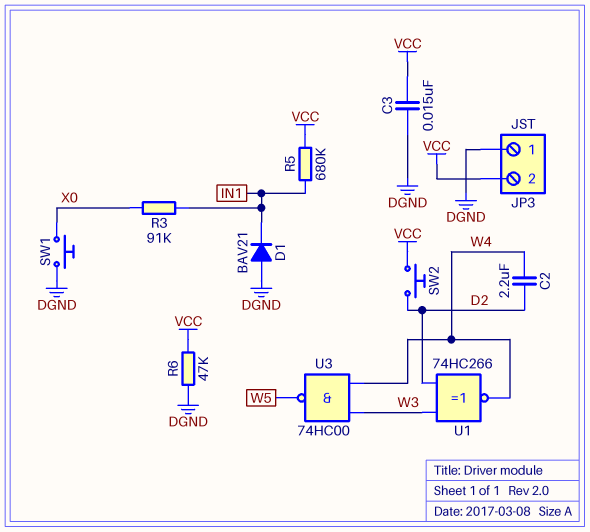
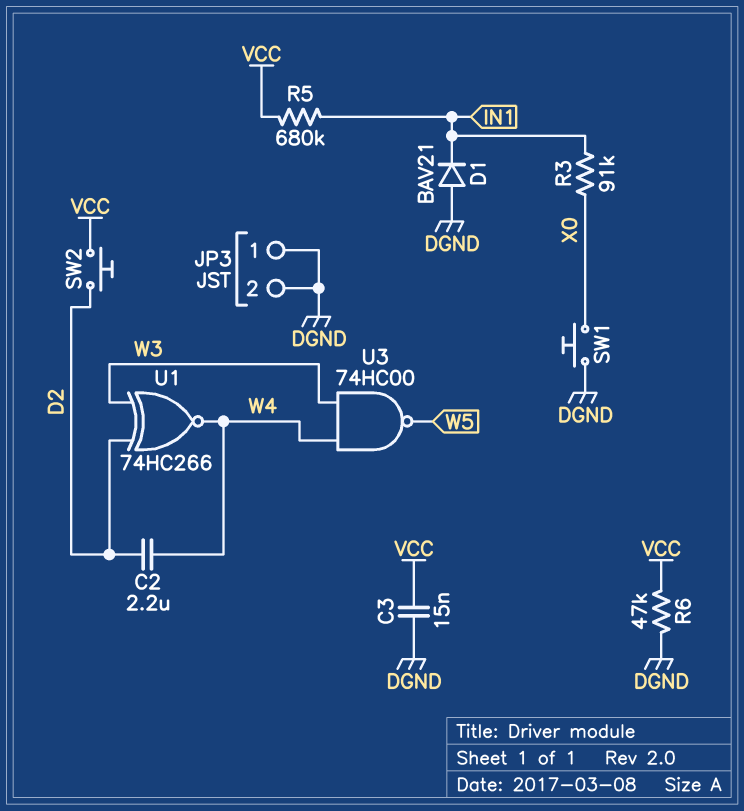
JP3 pin 2: VCC -> DGND

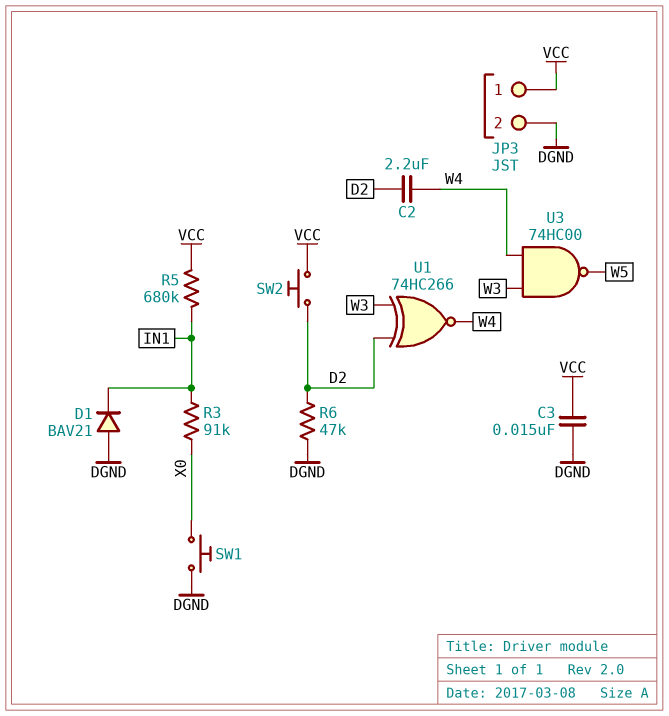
JP3 pin 1: DGND -> VCC
R6: 47k (DGND, VCC) -> 47k (D2, DGND)

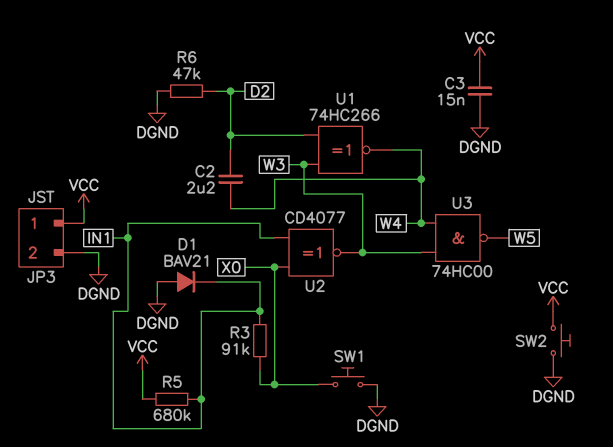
SW2: button (D2, VCC) -> button (DGND, VCC)
U2: none -> XNOR CD4077 (in IN1, in X0, out W3)

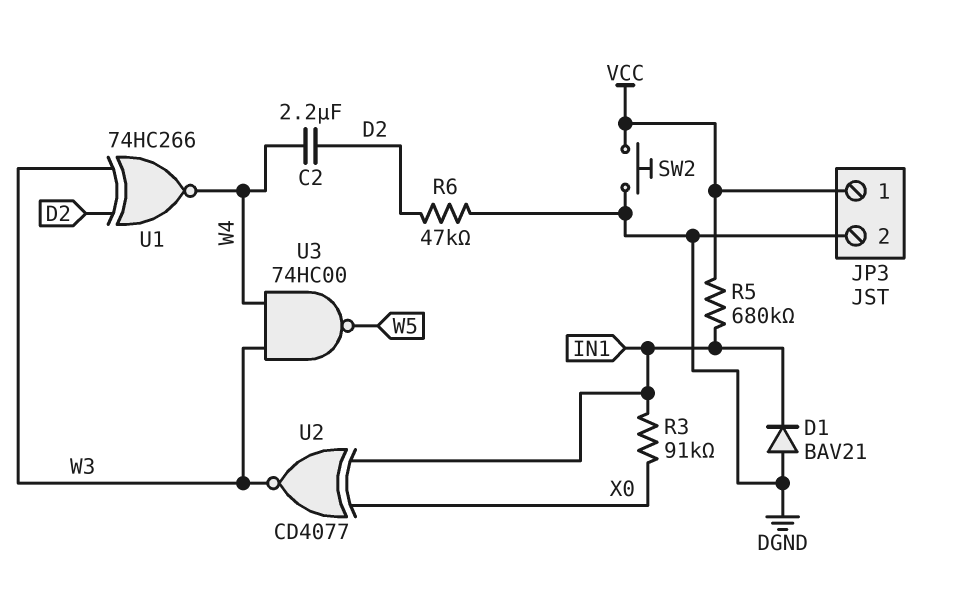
C3: 15nF (DGND, VCC) -> none
SW1: button (DGND, X0) -> none

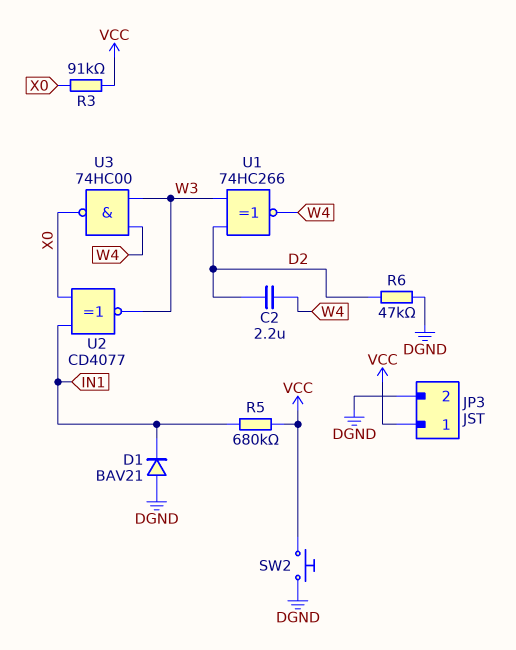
R3: 91k (IN1, X0) -> 91k (VCC, X0)
U3: NAND 74HC00 (in W3, in W4, out W5) -> NAND 74HC00 (in W3, in W4, out X0)

